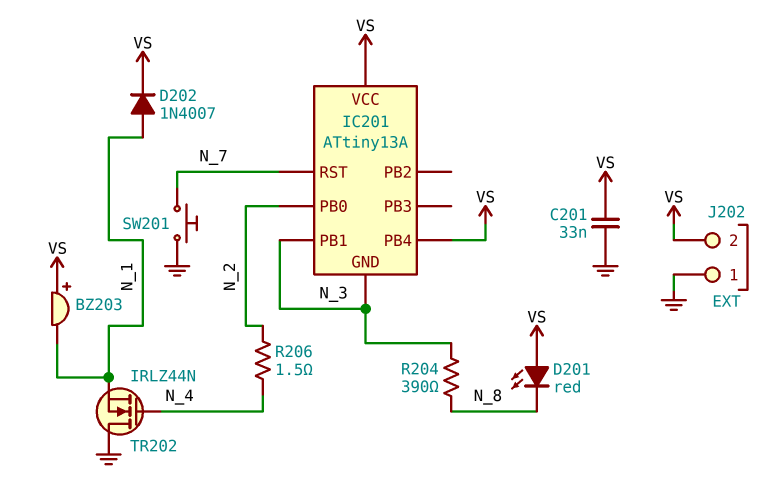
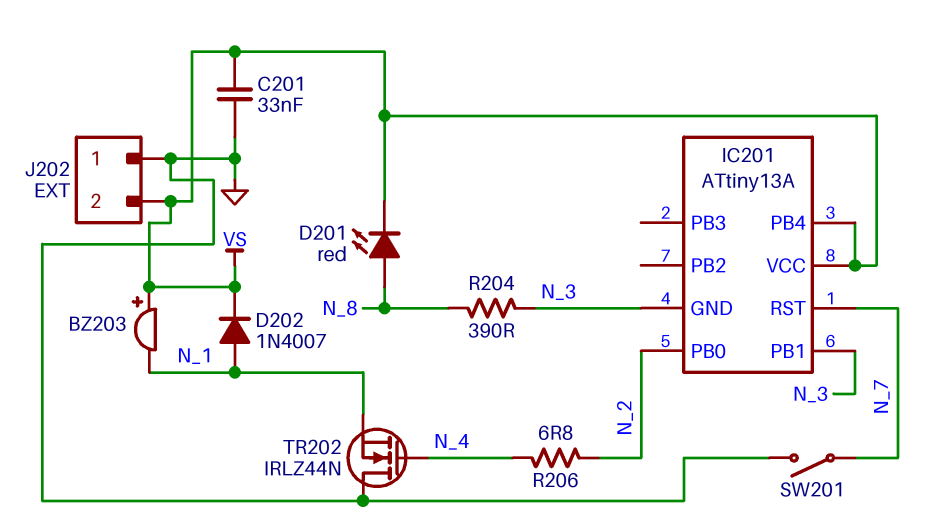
D201: LED red (A VS, K N_8) -> LED red (A N_8, K VS)
R206: 1.5 (N_2, N_4) -> 6.8 (N_2, N_4)
SW201: button (GND, N_7) -> switch (GND, N_7)

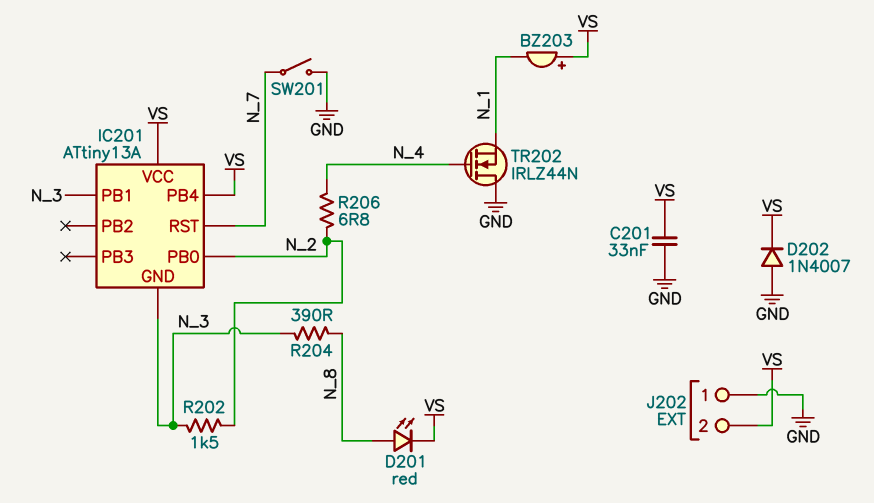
D202: diode 1N4007 (A N_1, K VS) -> diode 1N4007 (A GND, K VS)
R202: none -> 1.5k (N_2, N_3)

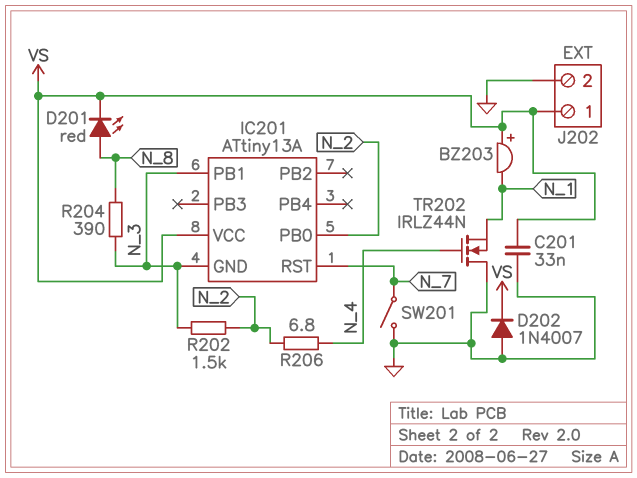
IC201 pin PB4: VS -> none
J202 pin 1: GND -> VS
J202 pin 2: VS -> GND

